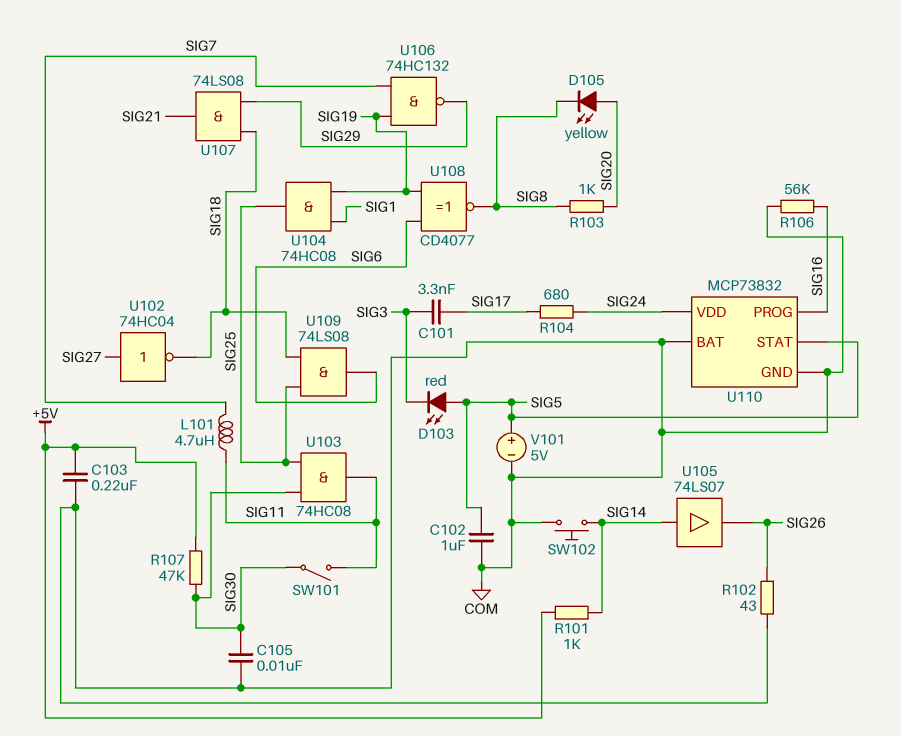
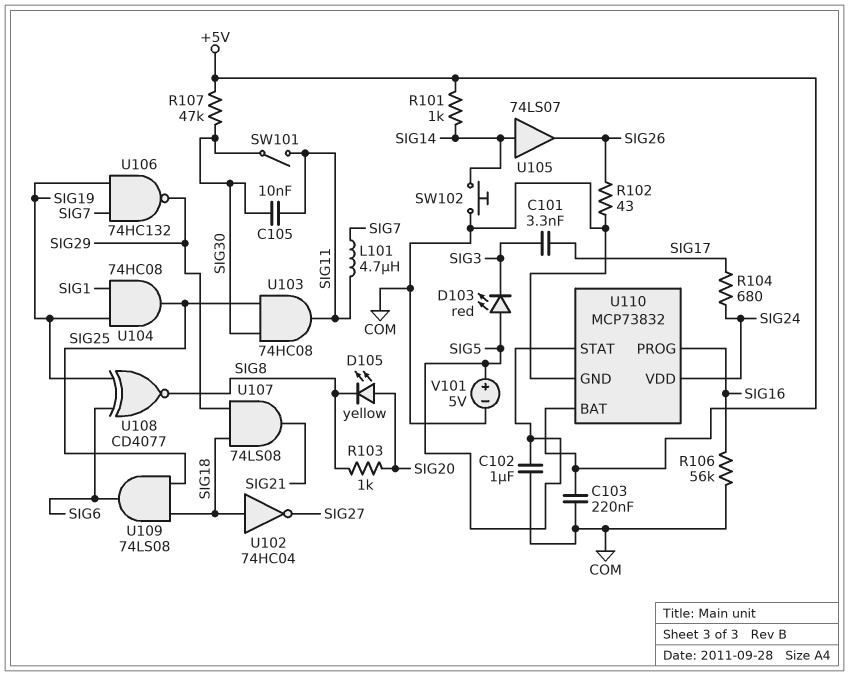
C105: 10nF (COM, SIG30) -> 10nF (SIG11, SIG30)
U102: NOT 74HC04 (in SIG27, out SIG18) -> NOT 74HC04 (in SIG18, out SIG27)
U110 pin BAT: COM -> +5V

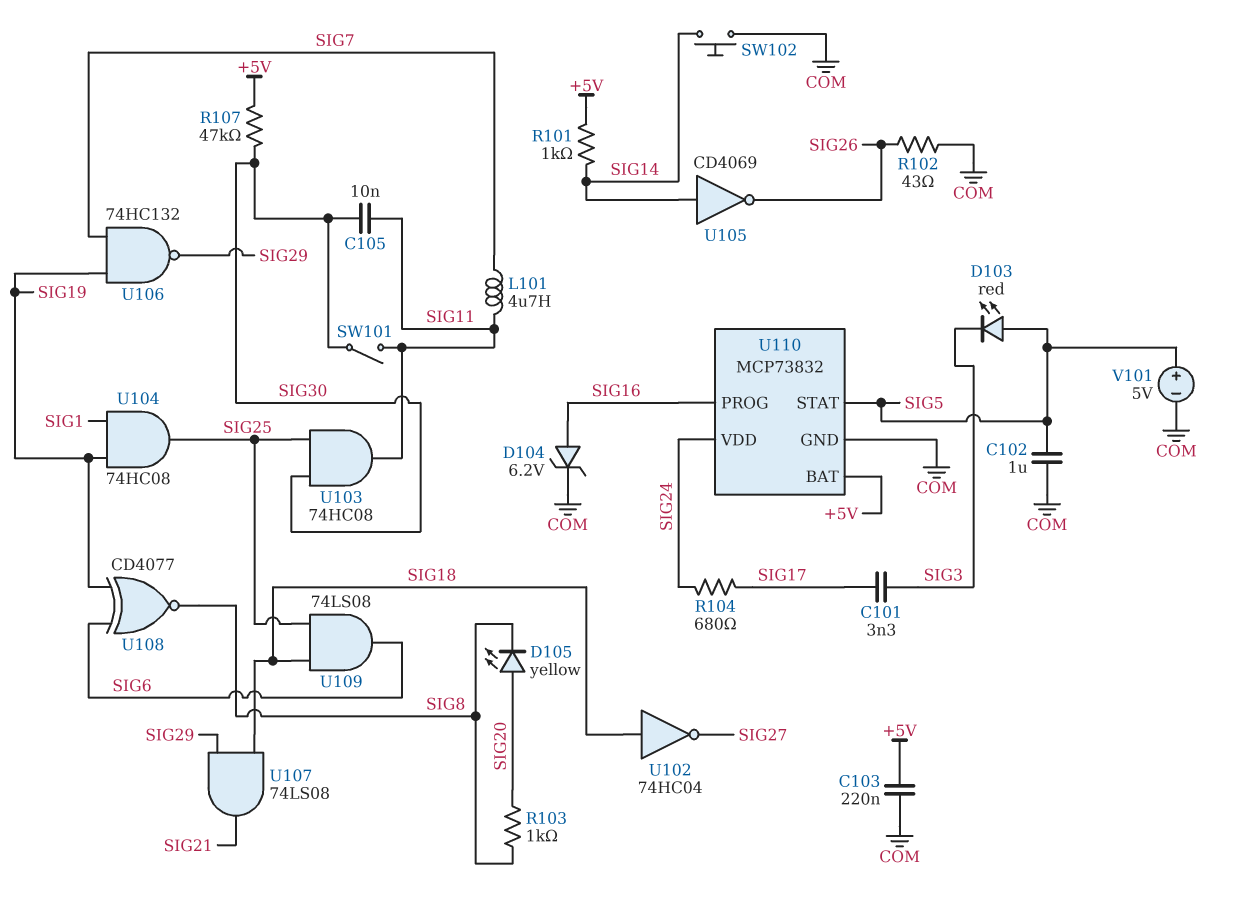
D104: none -> zener 6.2V (A SIG16, K COM)
R106: 56k (COM, SIG16) -> none
U105: buffer 74LS07 (in SIG14, out SIG26) -> NOT CD4069 (in SIG14, out SIG26)

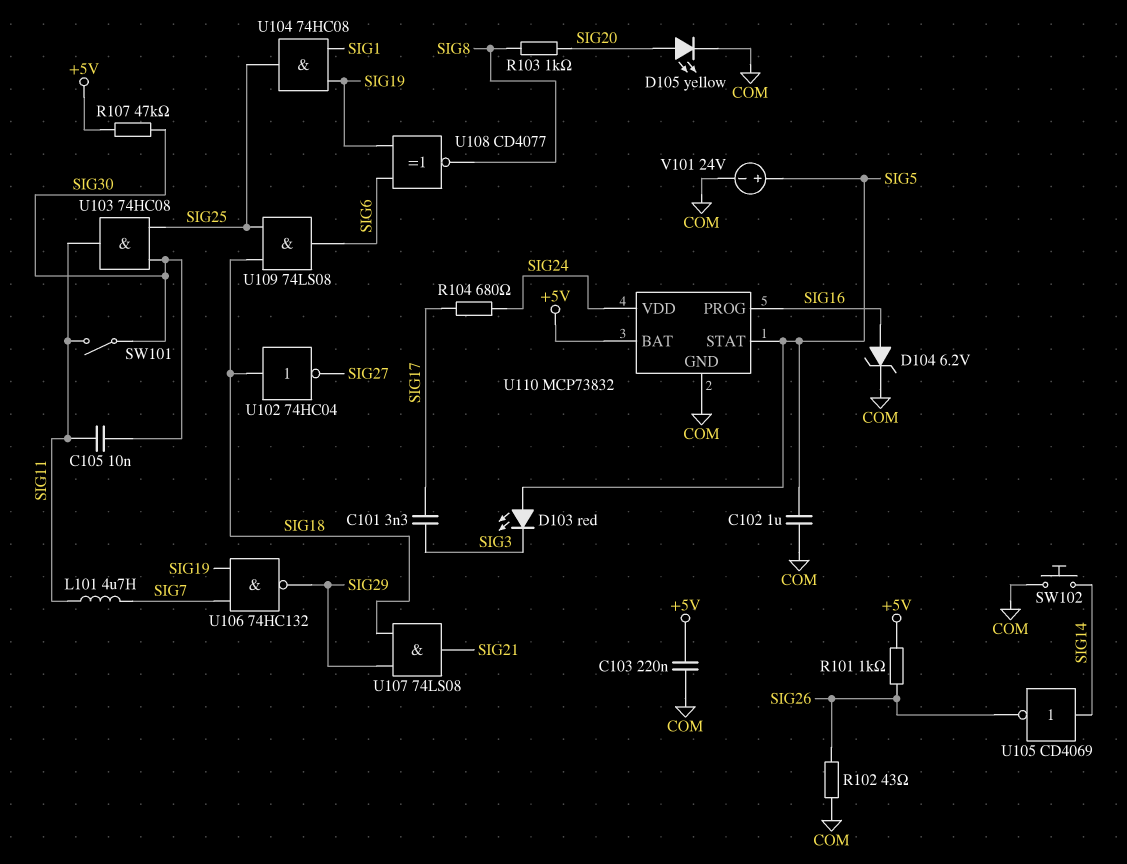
D105: LED yellow (A SIG20, K SIG8) -> LED yellow (A SIG20, K COM)
R101: 1k (+5V, SIG14) -> 1k (+5V, SIG26)
V101: 5V (plus SIG5, minus COM) -> 24V (plus SIG5, minus COM)

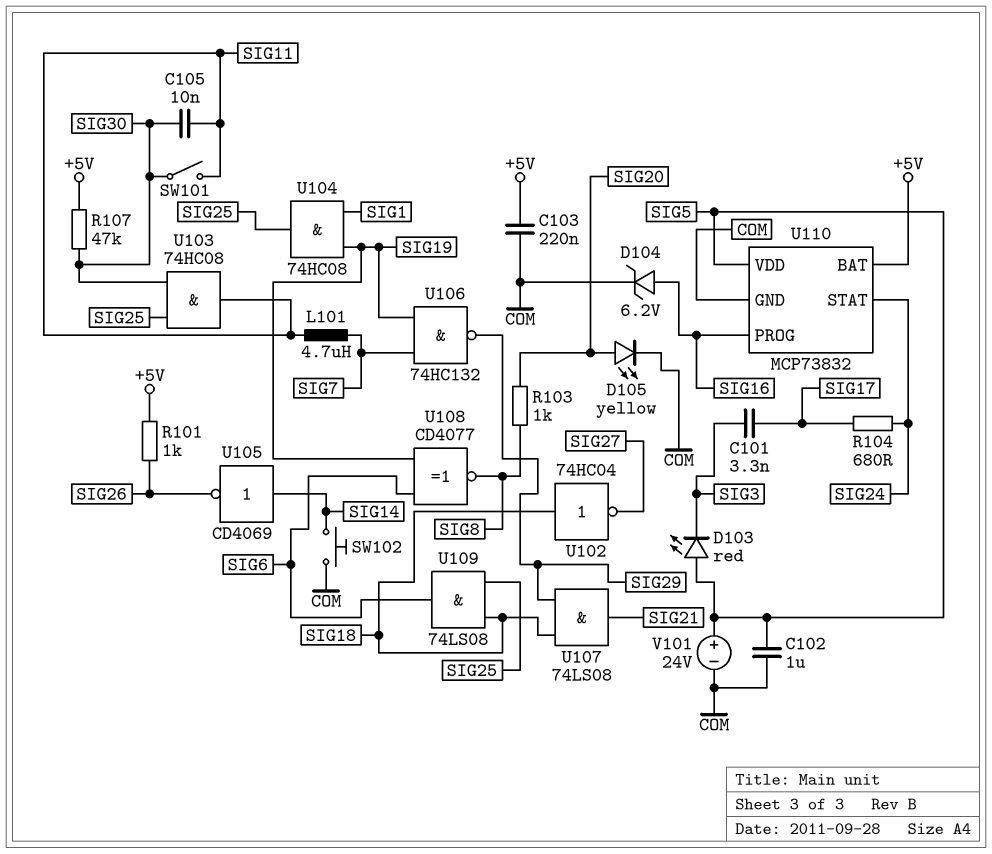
R102: 43 (COM, SIG26) -> none
U110 pin STAT: SIG5 -> SIG24
U110 pin VDD: SIG24 -> SIG5

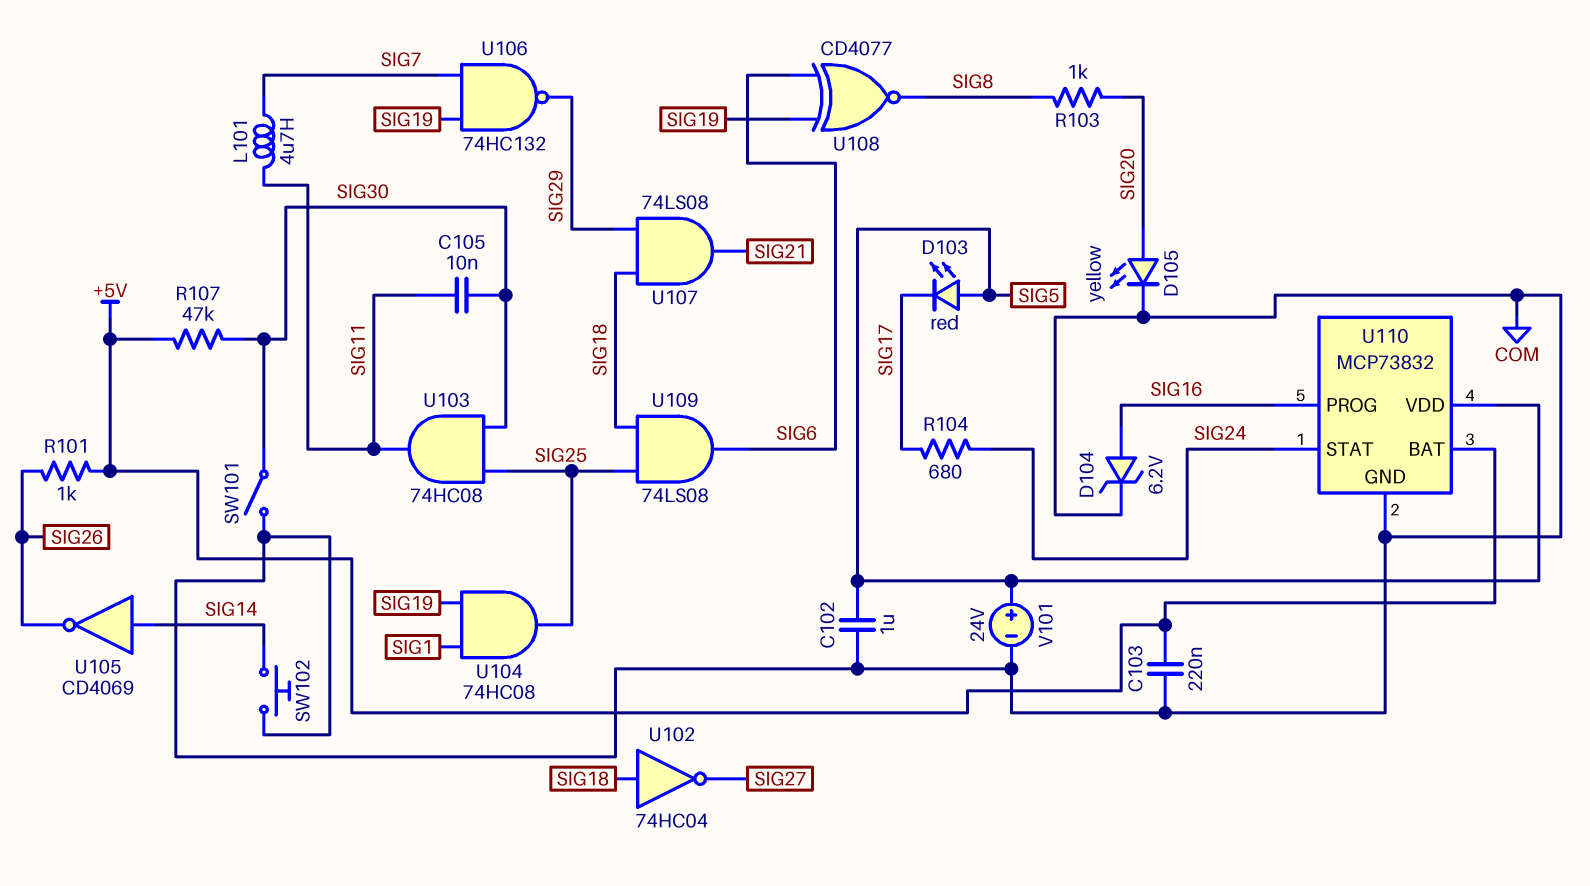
C101: 3.3nF (SIG3, SIG17) -> none
D103: LED red (A SIG5, K SIG3) -> LED red (A SIG5, K SIG17)
SW101: switch (SIG11, SIG30) -> switch (COM, SIG30)

